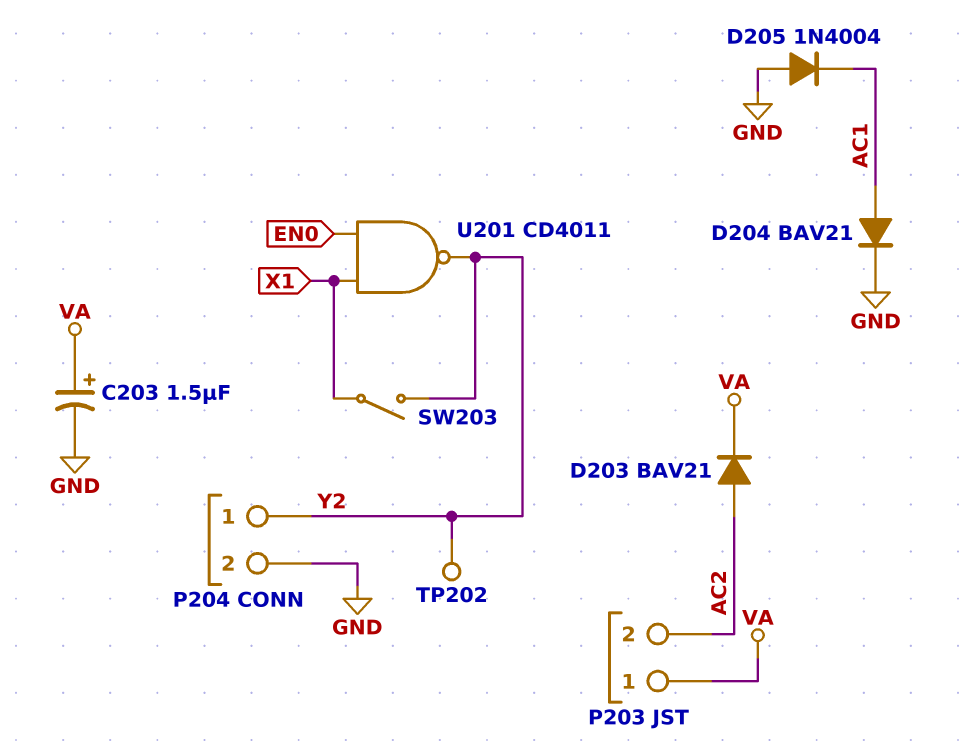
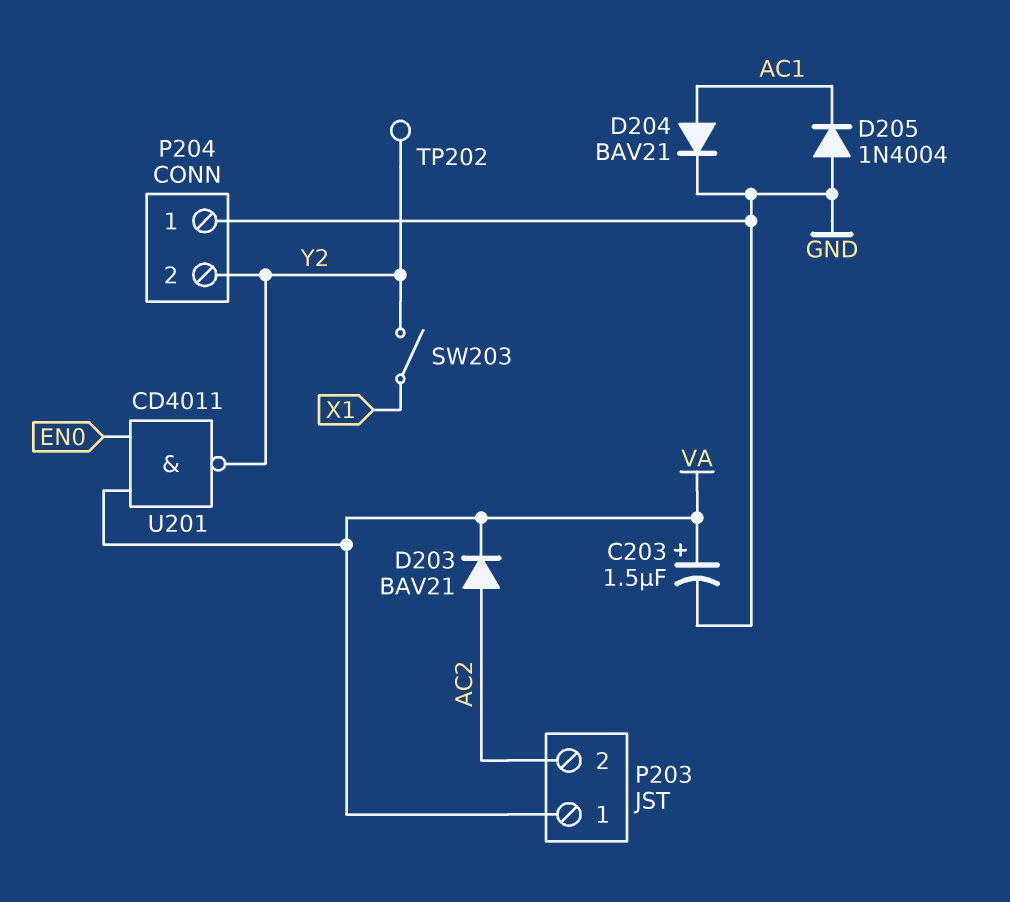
P204 pin 1: Y2 -> GND
P204 pin 2: GND -> Y2
U201: NAND CD4011 (in EN0, in X1, out Y2) -> NAND CD4011 (in EN0, in VA, out Y2)

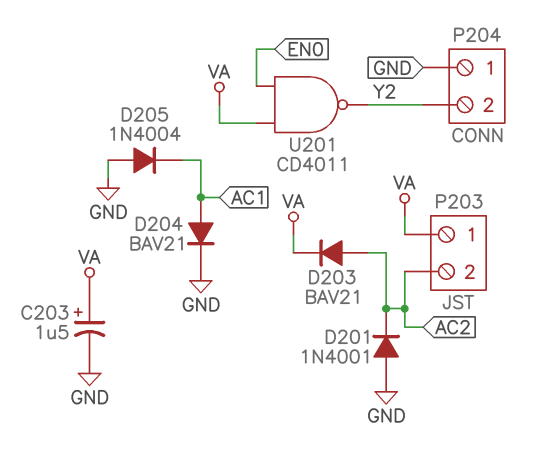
D201: none -> diode 1N4001 (A GND, K AC2)
SW203: switch (X1, Y2) -> none
TP202: test point (Y2) -> none

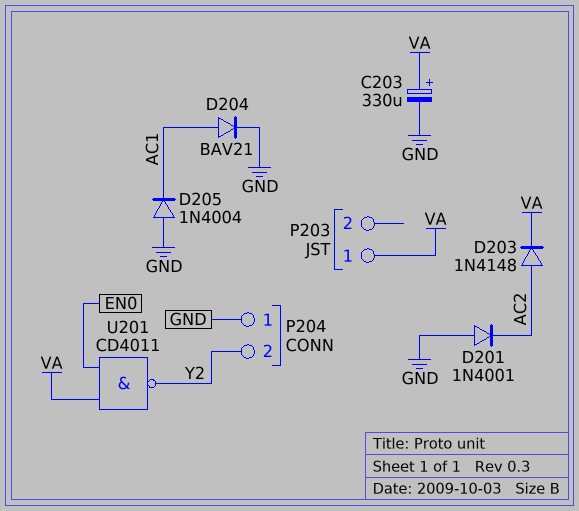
C203: 1.5uF (plus VA, minus GND) -> 330uF (plus VA, minus GND)
D203: diode BAV21 (A AC2, K VA) -> diode 1N4148 (A AC2, K VA)
P203 pin 2: AC2 -> none

